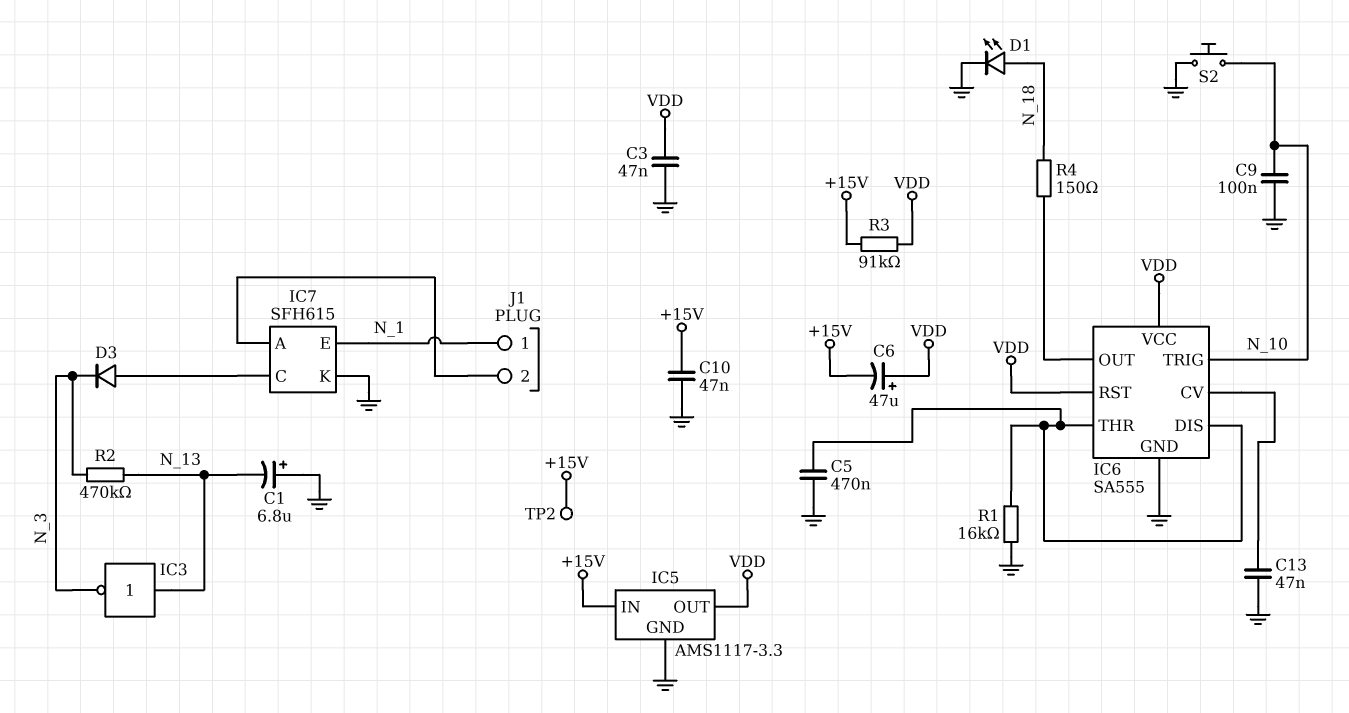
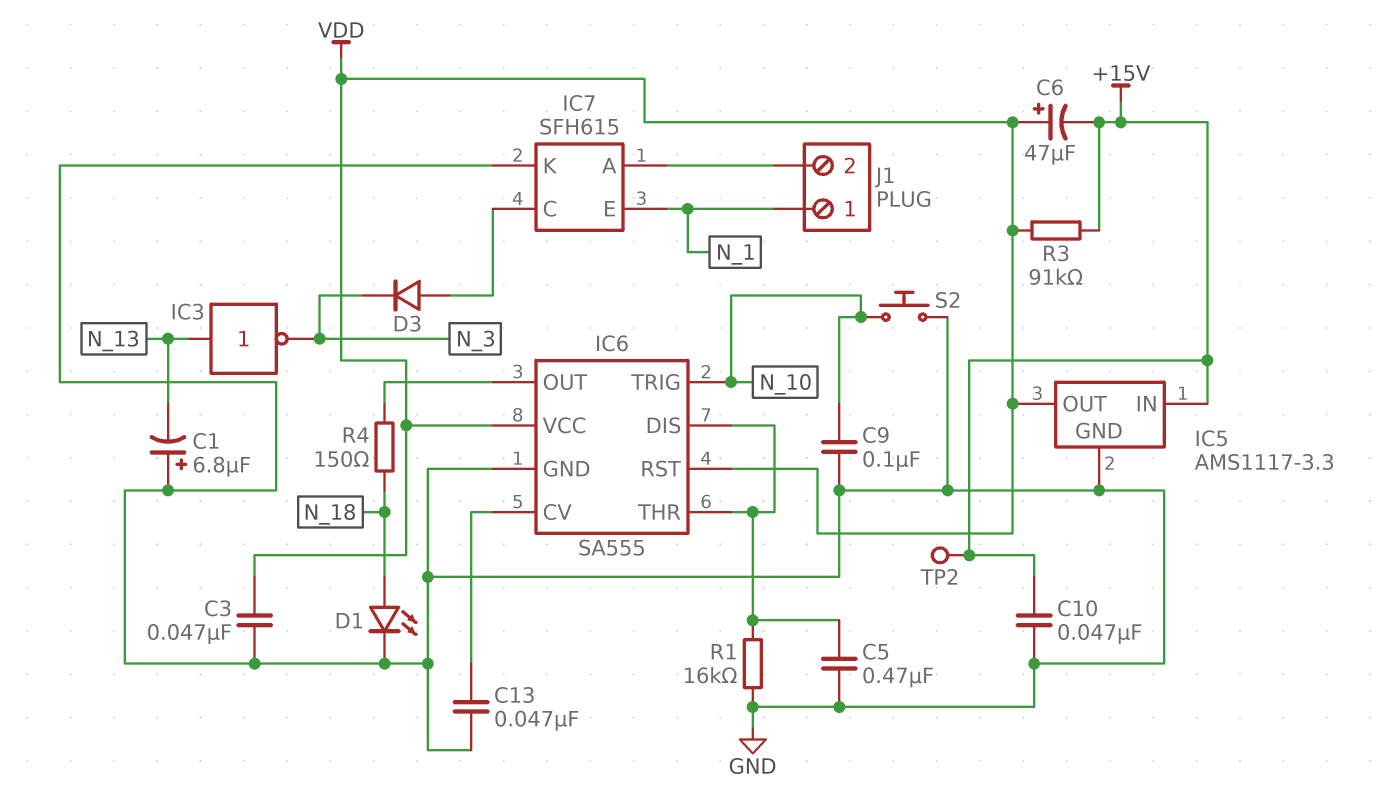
R2: 470k (N_3, N_13) -> none

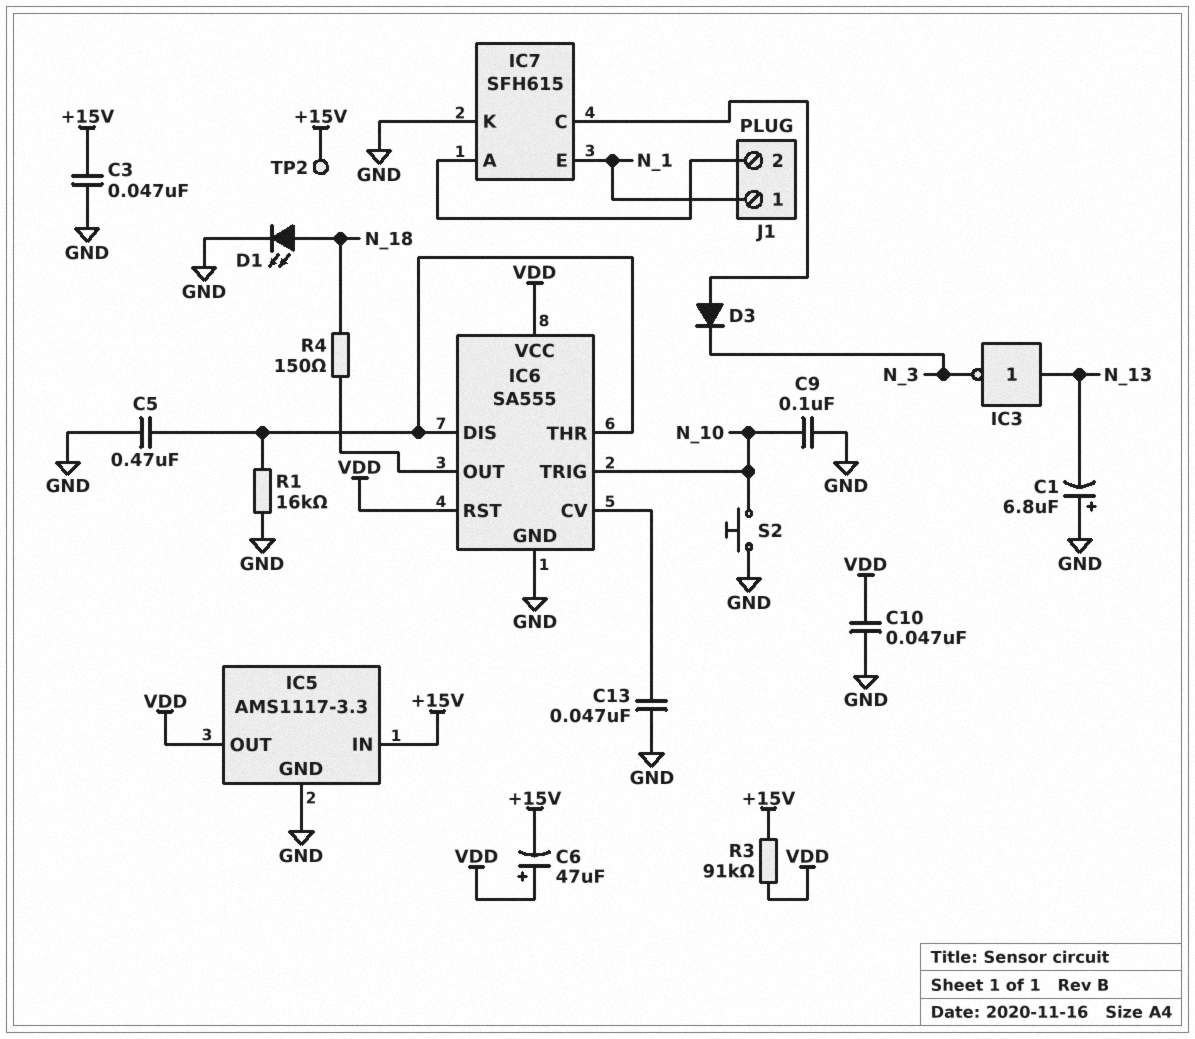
C3: 47nF (GND, VDD) -> 47nF (+15V, GND)
C10: 47nF (+15V, GND) -> 47nF (GND, VDD)

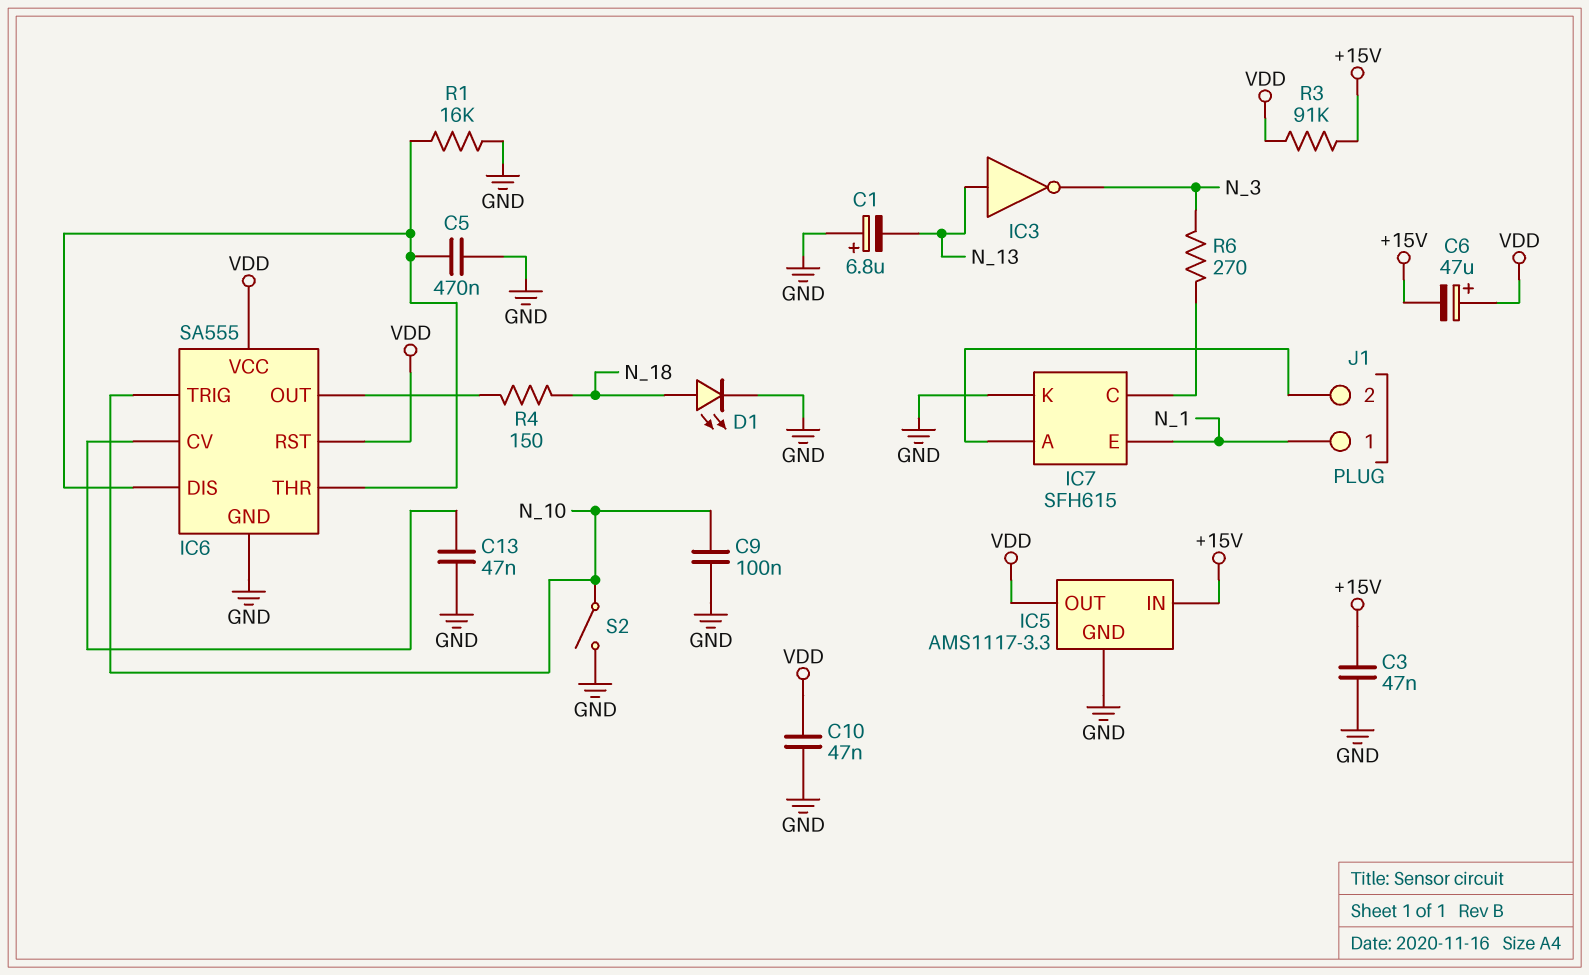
D3: diode (A IC7/C, K N_3) -> none
R6: none -> 270 (IC7/C, N_3)
S2: button (GND, N_10) -> switch (GND, N_10)
TP2: test point (+15V) -> none

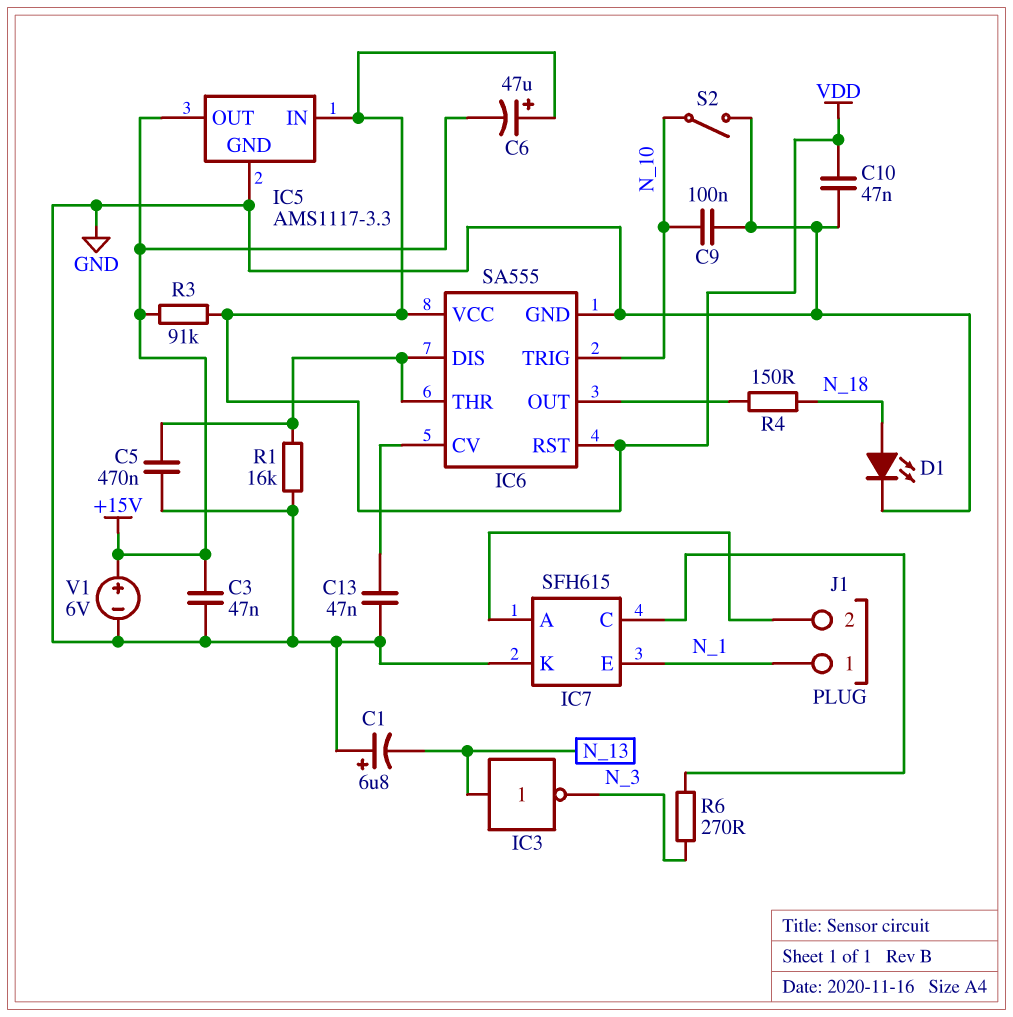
IC5 pin IN: +15V -> VDD
IC5 pin OUT: VDD -> +15V
V1: none -> 6V (plus +15V, minus GND)

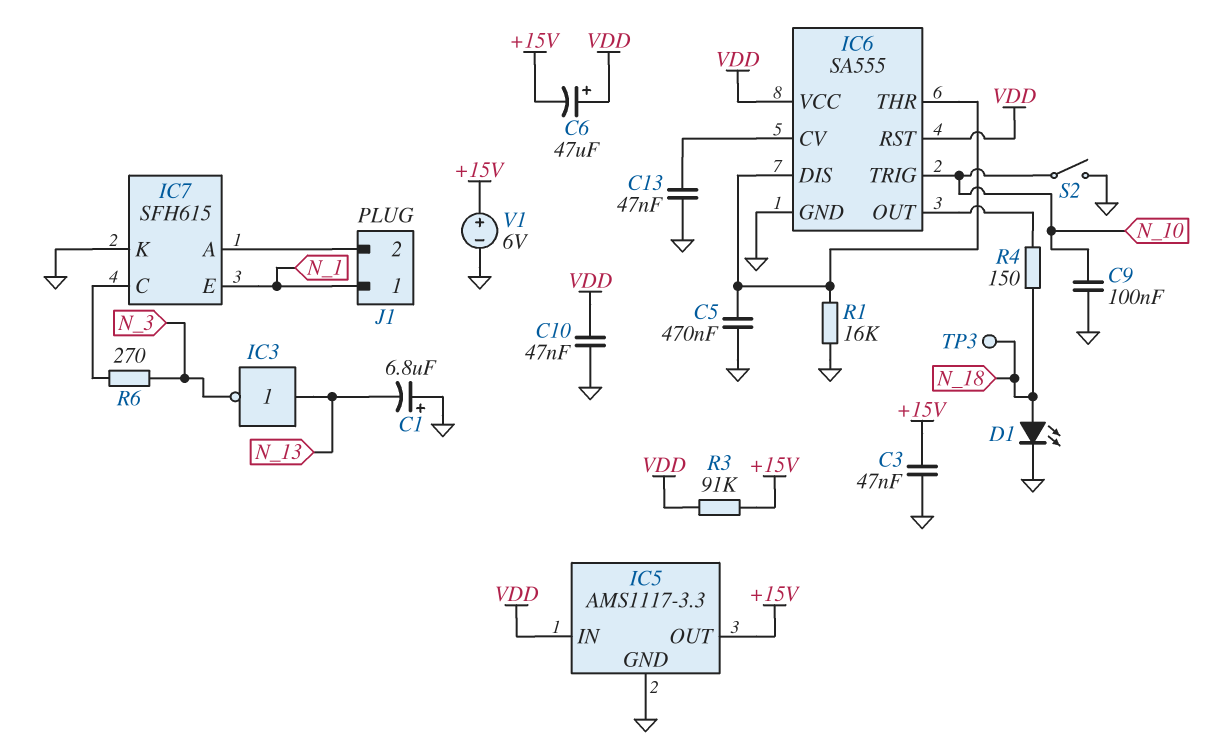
TP3: none -> test point (N_18)

